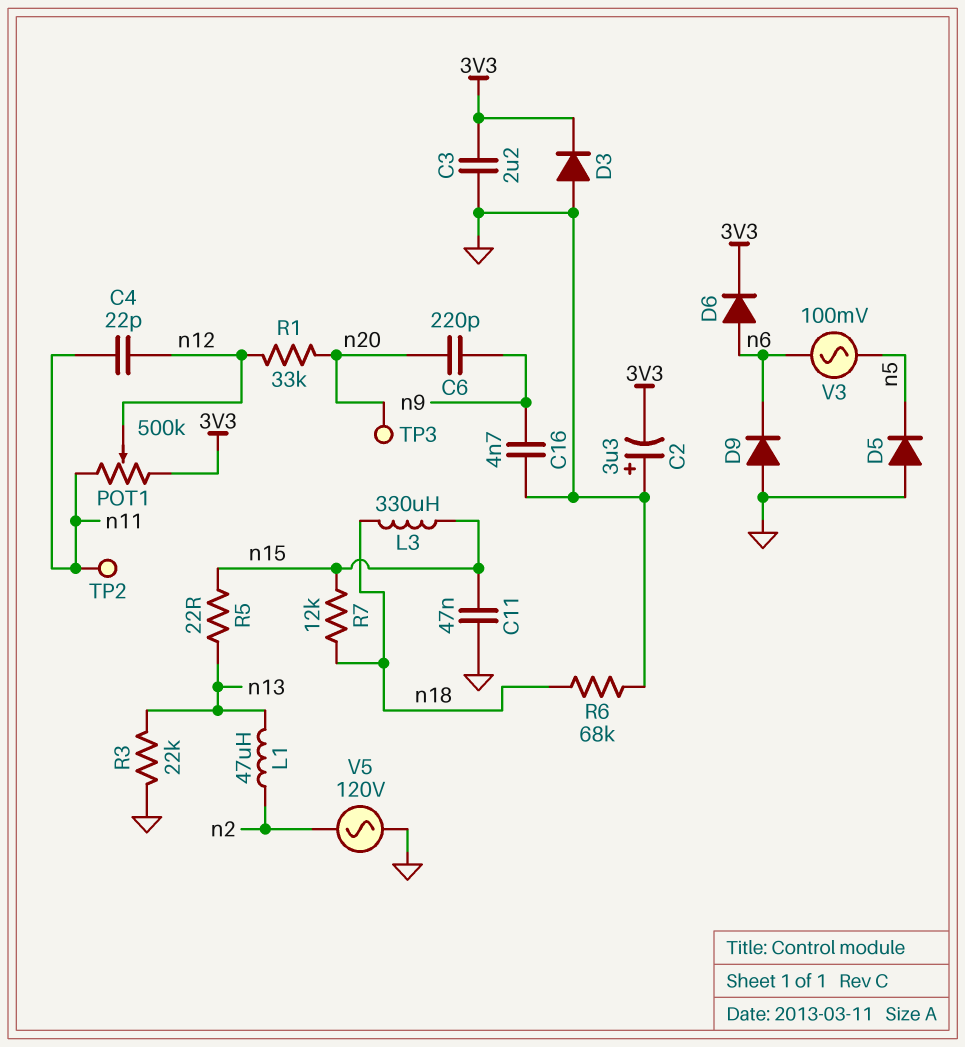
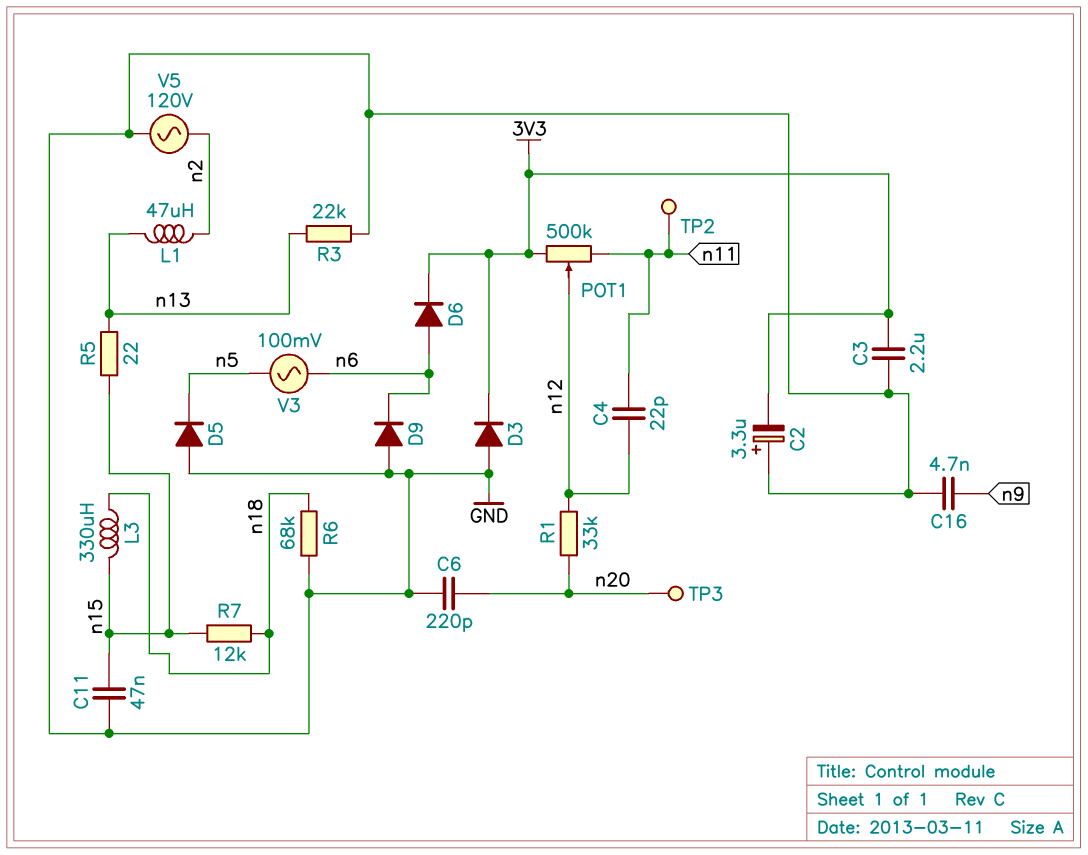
C6: 220pF (n9, n20) -> 220pF (GND, n20)

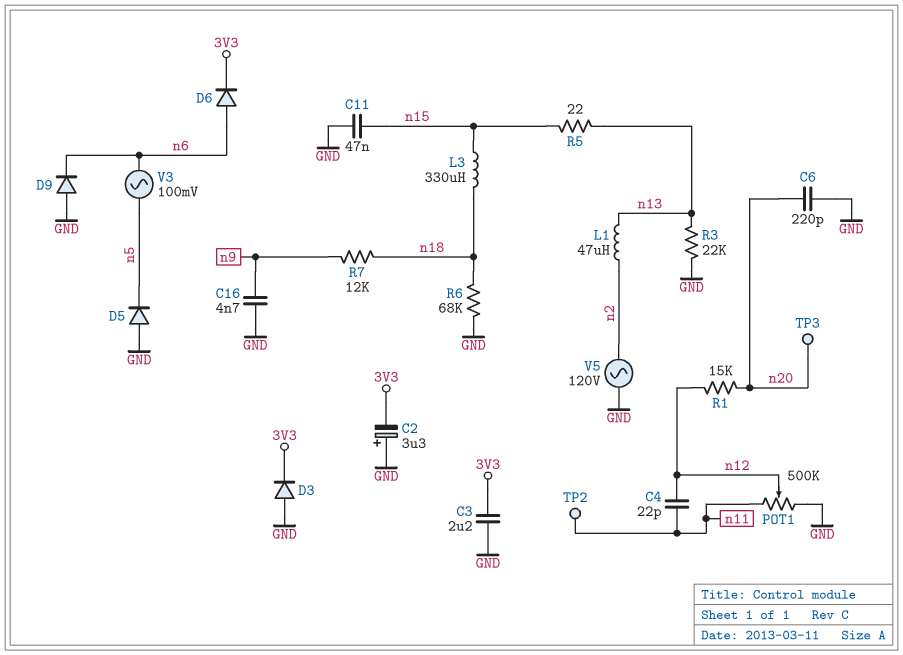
POT1: 500k (3V3, n11, wiper n12) -> 500k (GND, n11, wiper n12)
R1: 33k (n12, n20) -> 15k (n12, n20)
R7: 12k (n15, n18) -> 12k (n9, n18)

